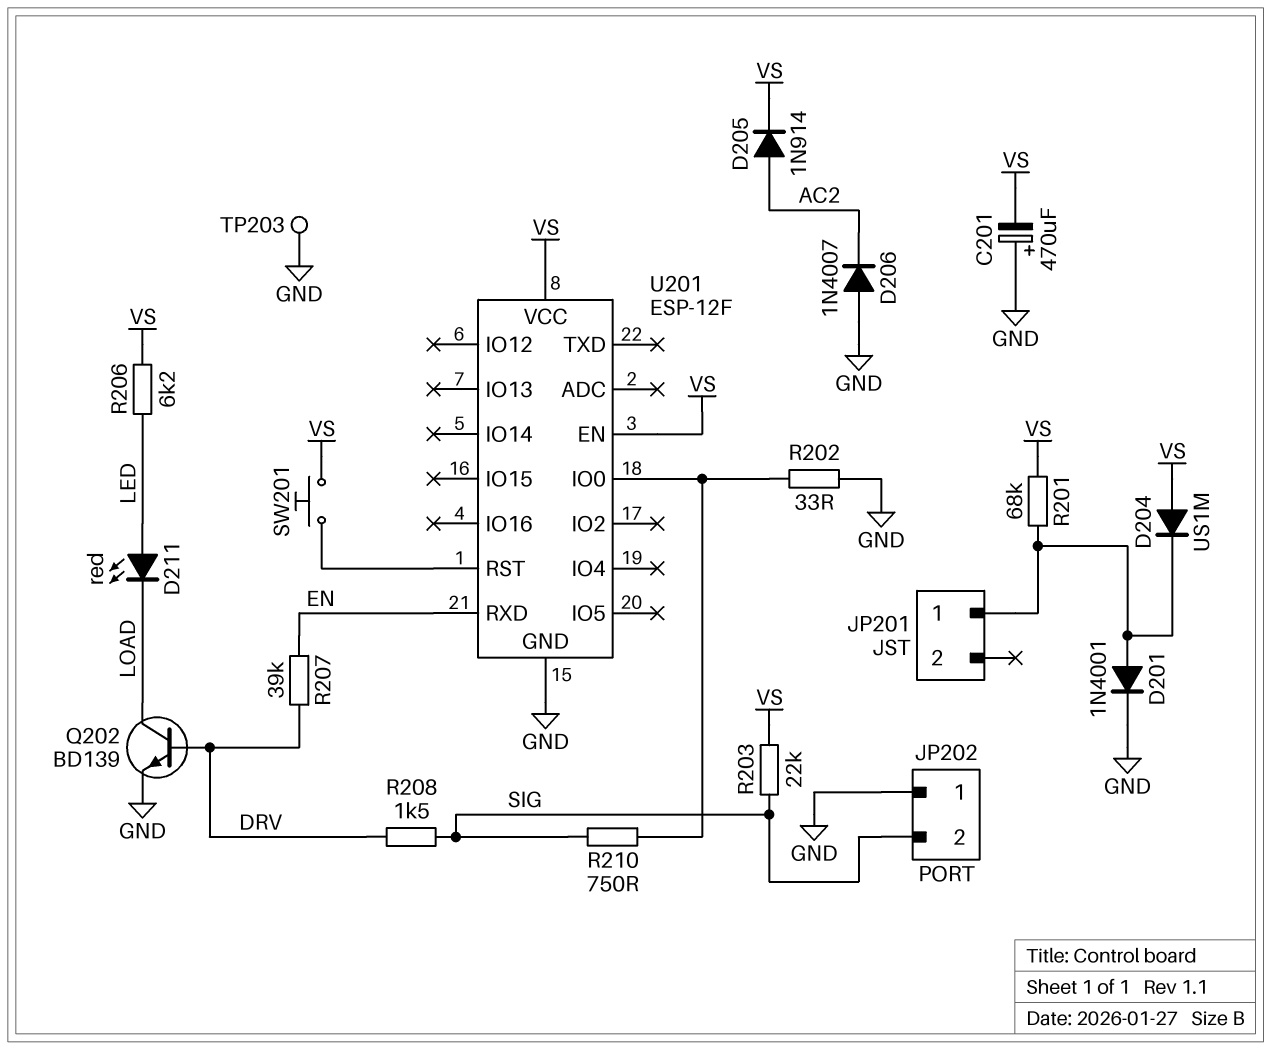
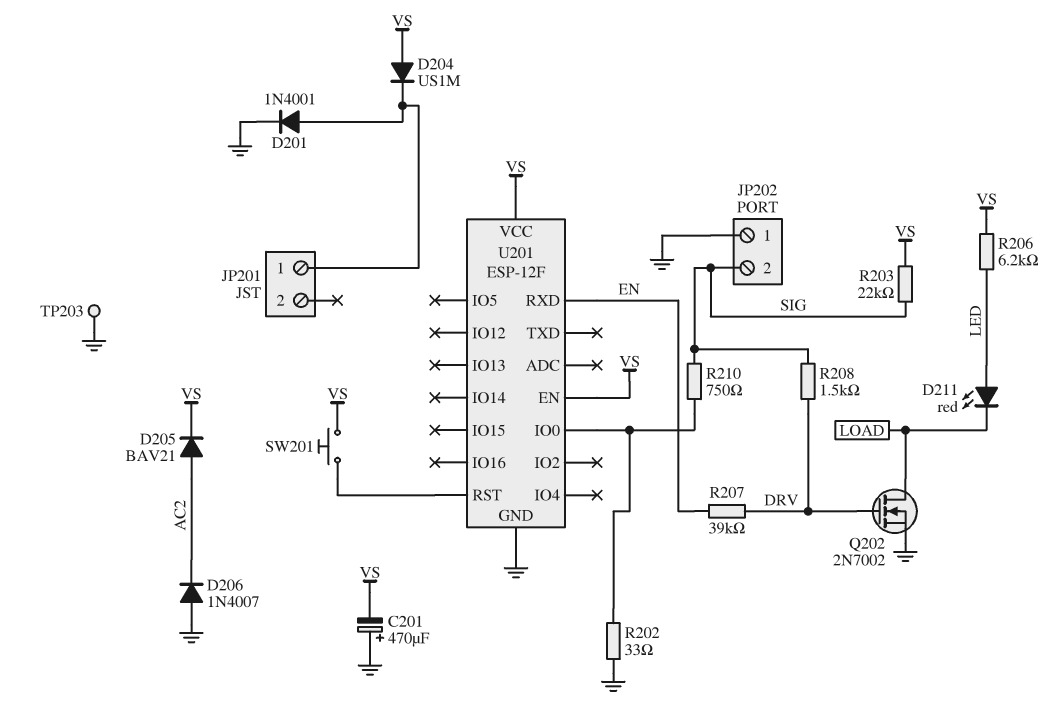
D205: diode 1N914 (A AC2, K VS) -> diode BAV21 (A AC2, K VS)
Q202: NPN BD139 (B DRV, C LOAD, E GND) -> NMOS 2N7002 (G DRV, D LOAD, S GND)
R201: 68k (JP201/1, VS) -> none

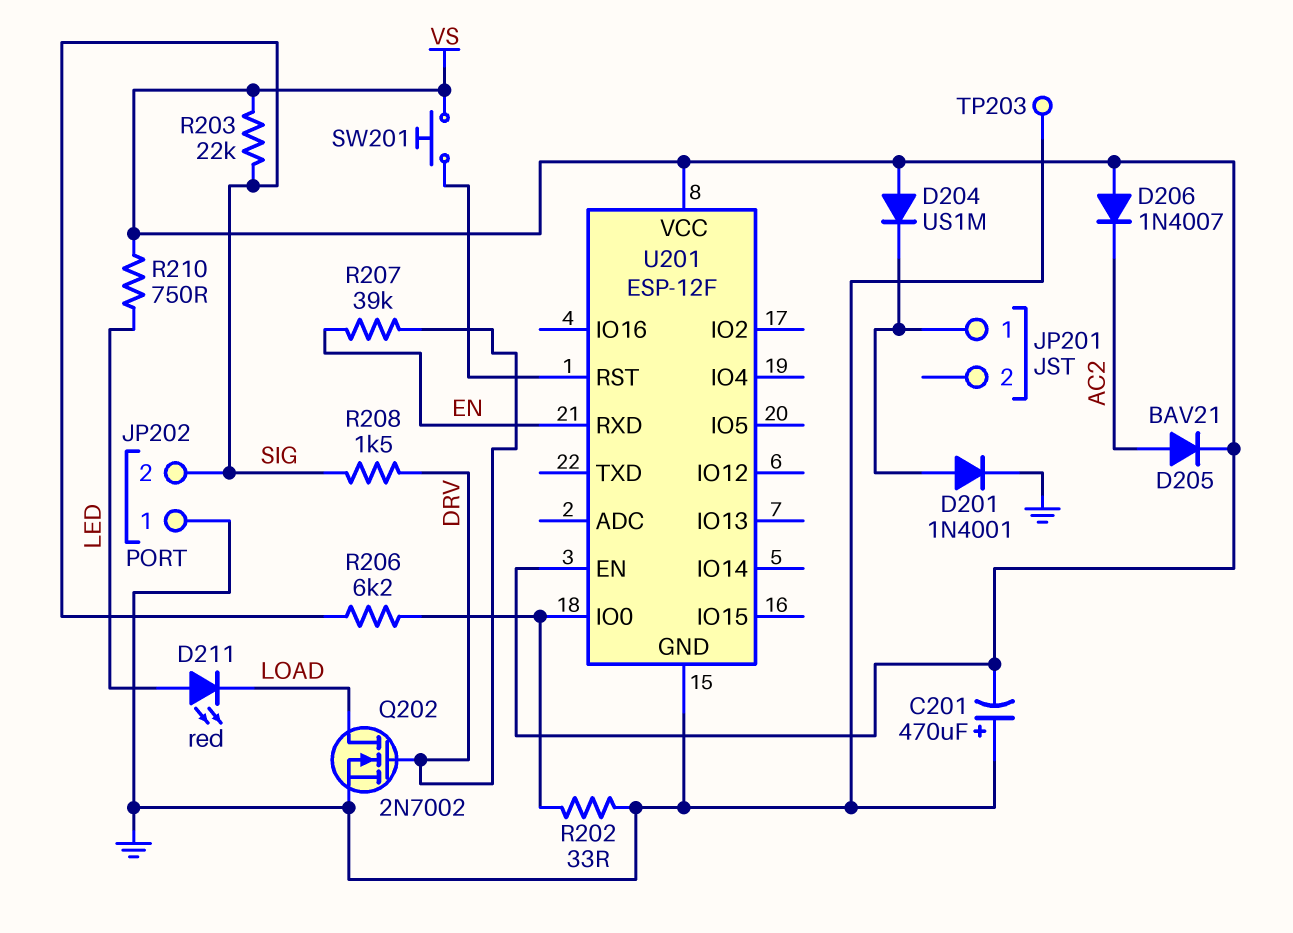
D206: diode 1N4007 (A GND, K AC2) -> diode 1N4007 (A VS, K AC2)
R206: 6.2k (LED, VS) -> 6.2k (SIG, U201/IO0)
R210: 750 (SIG, U201/IO0) -> 750 (LED, VS)

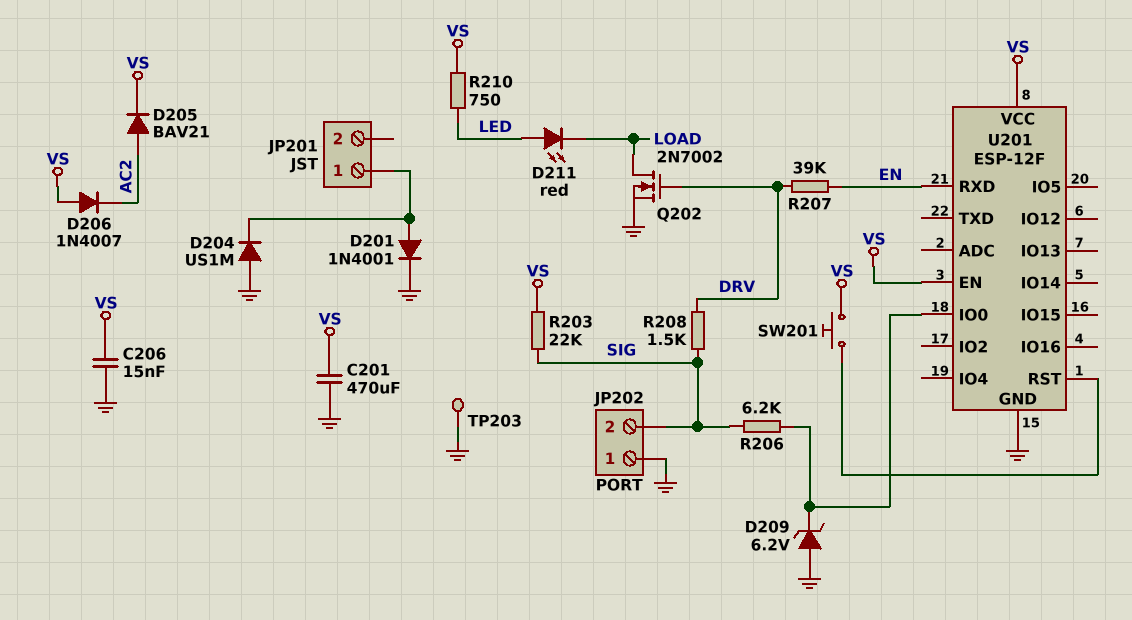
C201: 470uF (plus GND, minus VS) -> 470uF (GND, VS)
C206: none -> 15nF (GND, VS)
D204: diode US1M (A VS, K JP201/1) -> diode US1M (A GND, K JP201/1)
D209: none -> zener 6.2V (A GND, K U201/IO0)
R202: 33 (GND, U201/IO0) -> none

